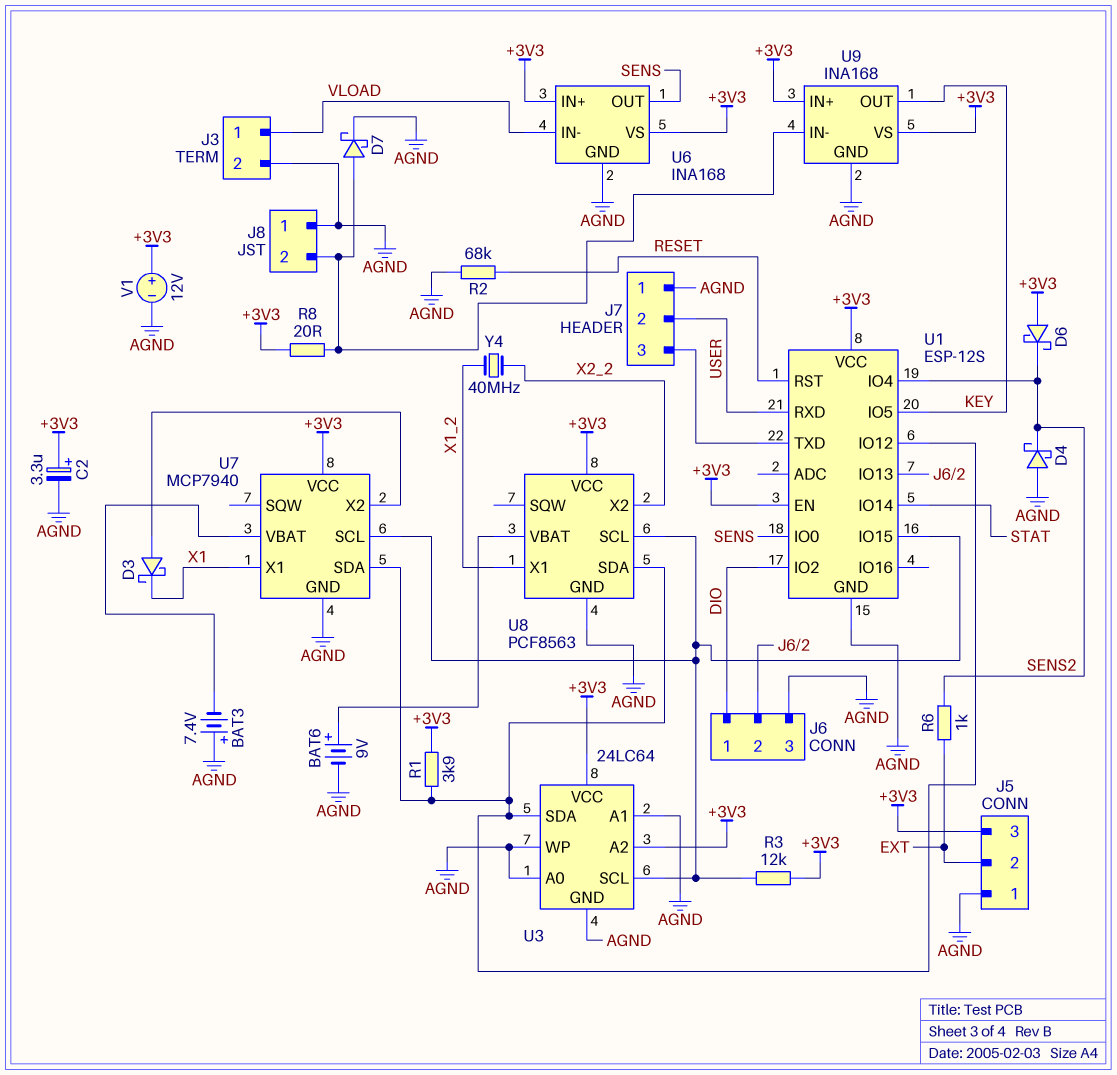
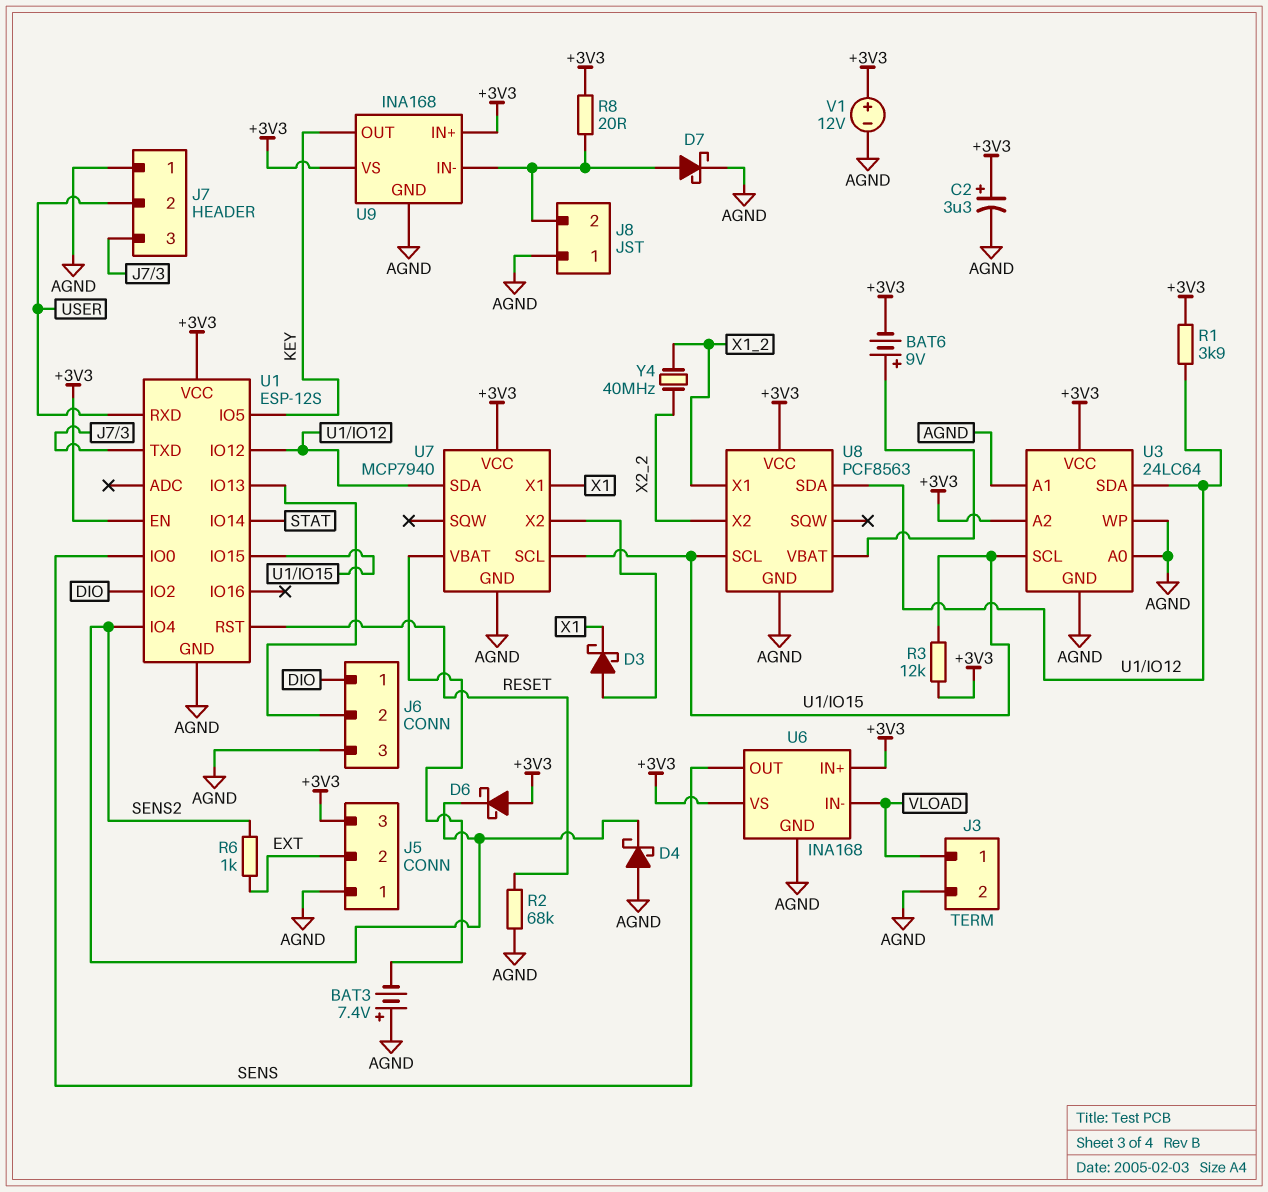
BAT6: 9V (plus U8/VBAT, minus AGND) -> 9V (plus U8/VBAT, minus +3V3)

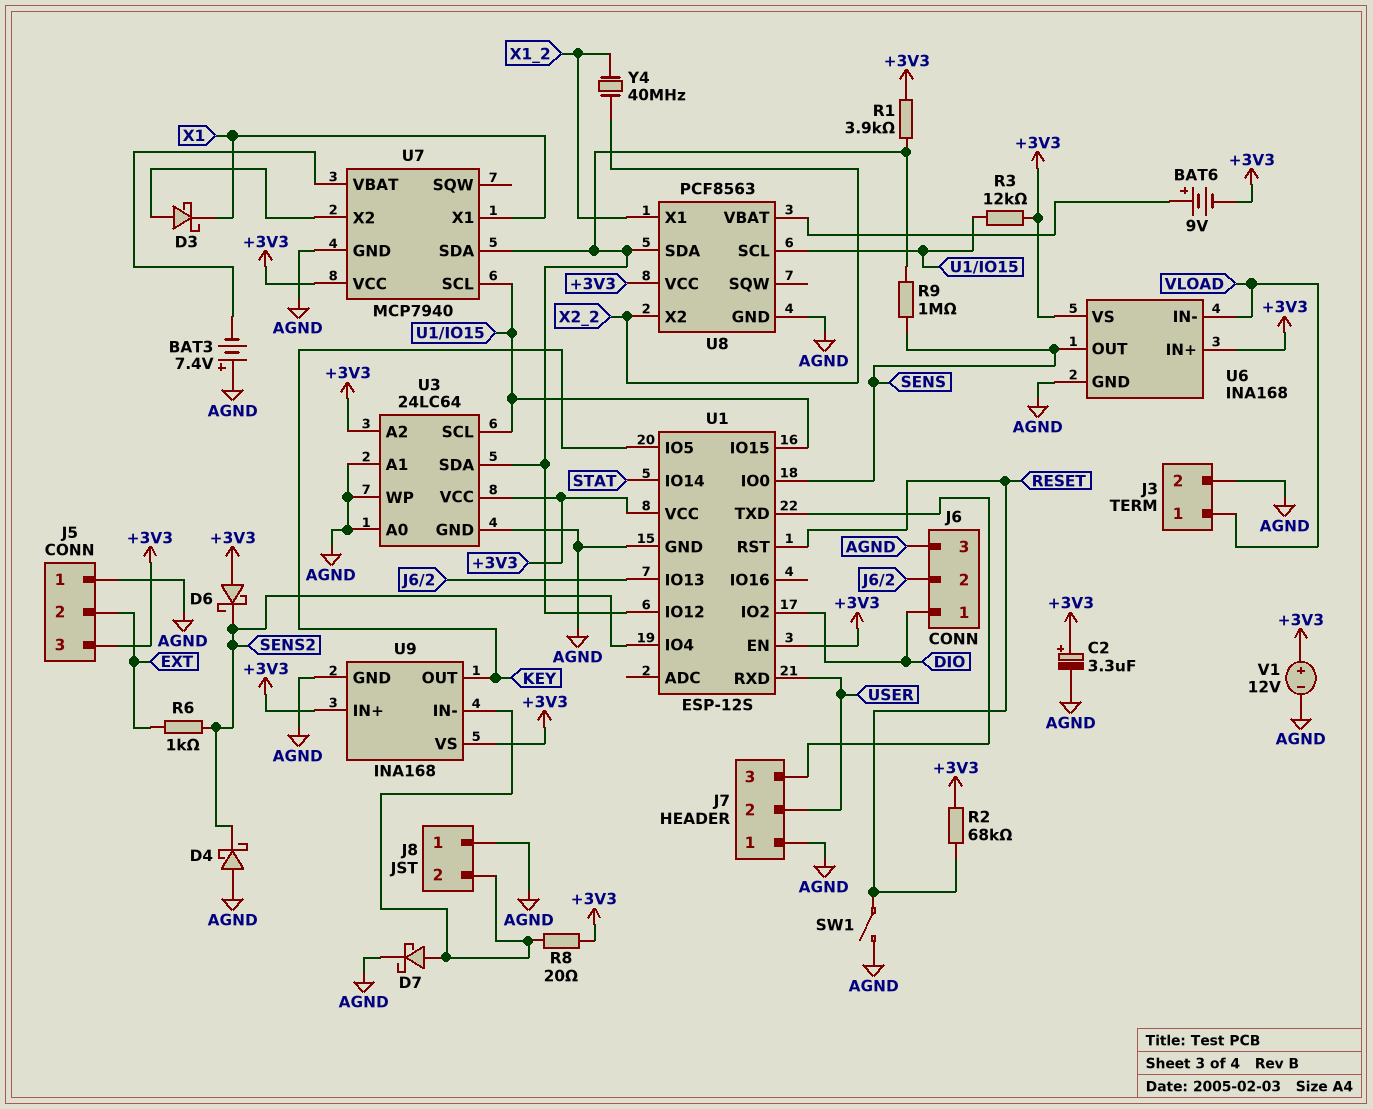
R2: 68k (AGND, RESET) -> 68k (+3V3, RESET)
R9: none -> 1M (SENS, U1/IO12)
SW1: none -> switch (AGND, RESET)

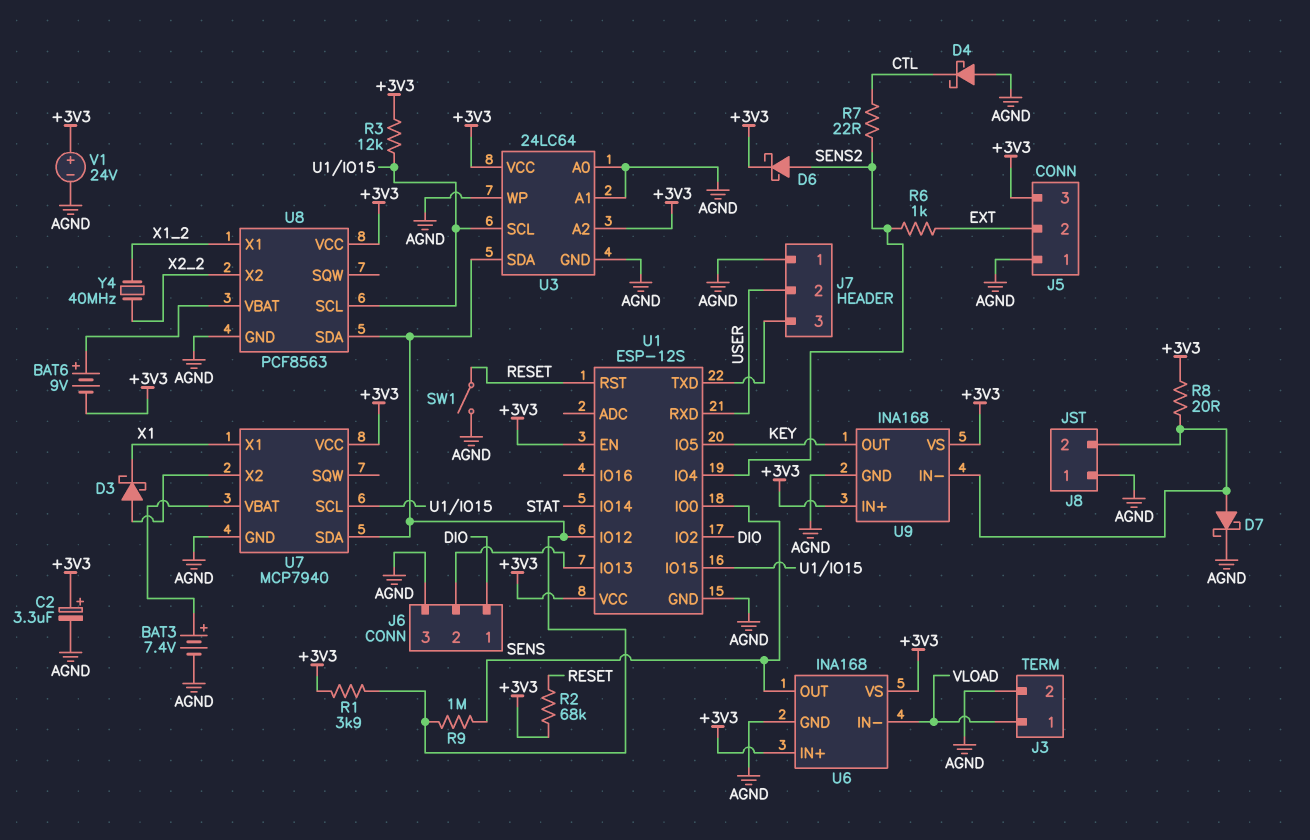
BAT3: 7.4V (plus AGND, minus U7/VBAT) -> 7.4V (plus U7/VBAT, minus AGND)
D4: schottky (A AGND, K SENS2) -> schottky (A AGND, K CTL)
D6: schottky (A +3V3, K SENS2) -> schottky (A SENS2, K +3V3)
R7: none -> 22 (CTL, SENS2)
V1: 12V (plus +3V3, minus AGND) -> 24V (plus +3V3, minus AGND)

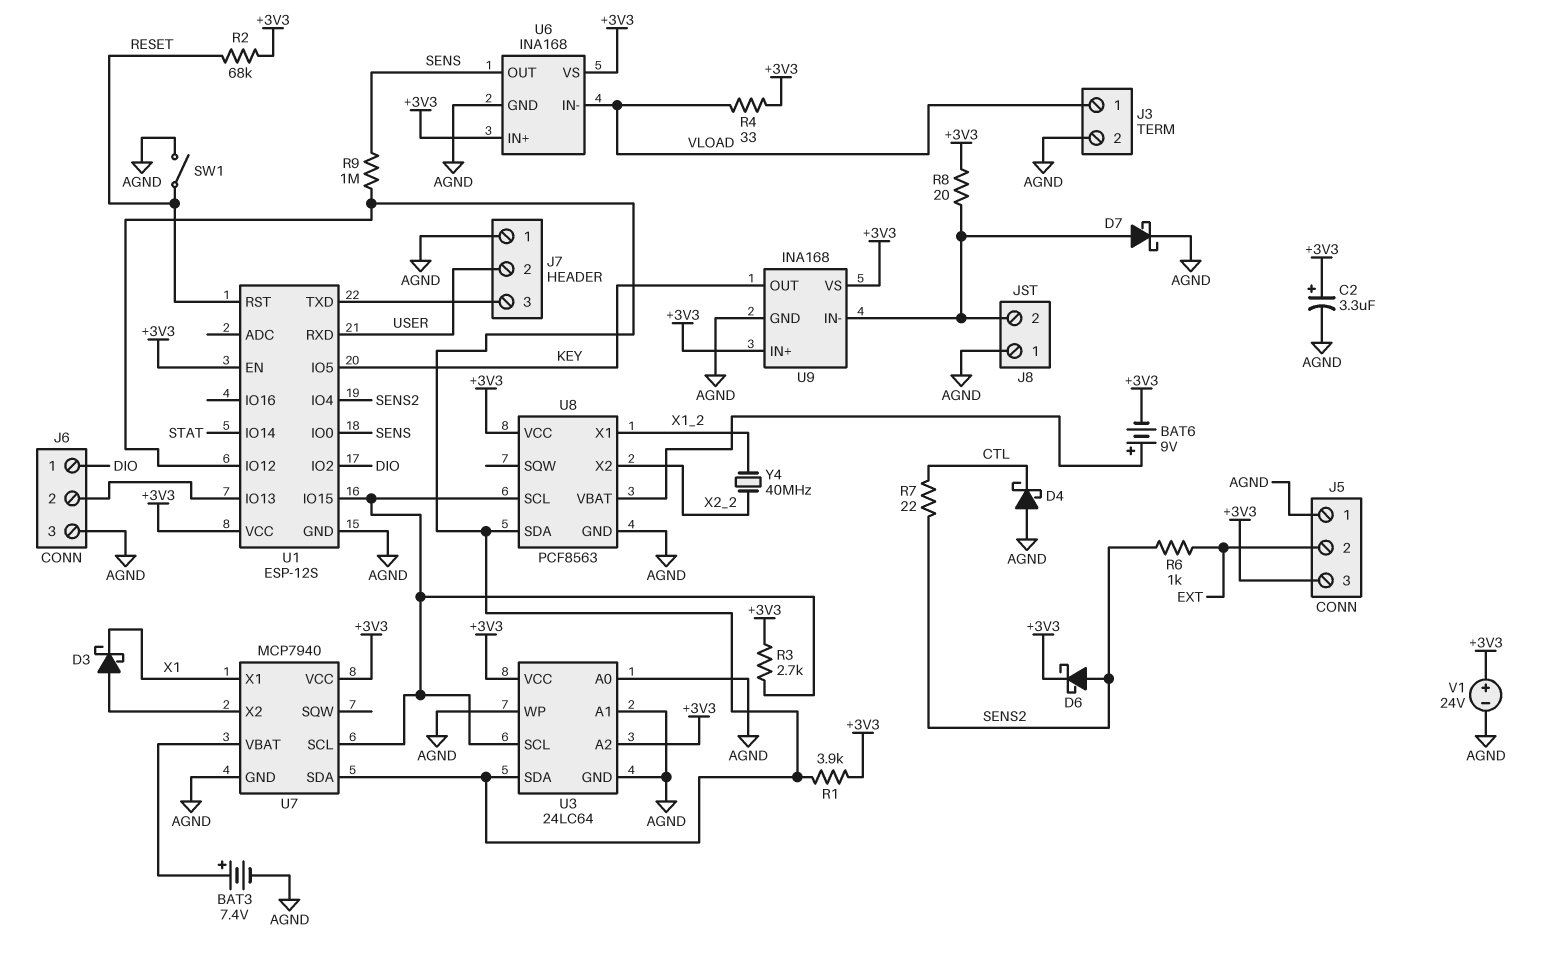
R3: 12k (+3V3, U1/IO15) -> 2.7k (+3V3, U1/IO15)
R4: none -> 33 (+3V3, VLOAD)

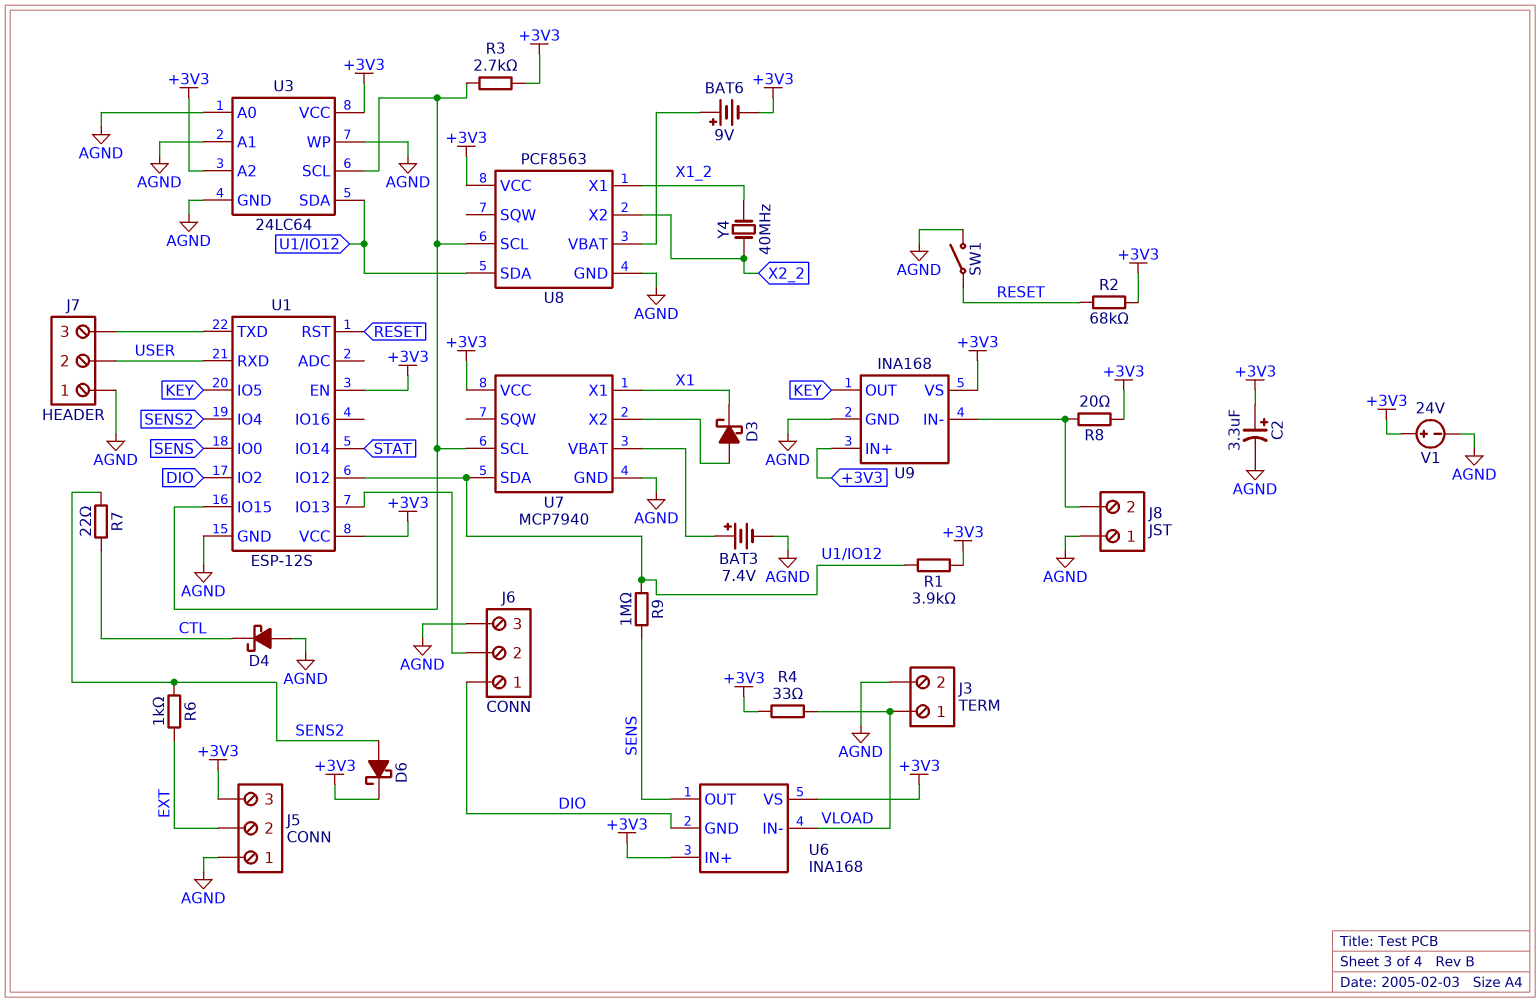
D7: schottky (A J8/2, K AGND) -> none
U6 pin GND: AGND -> DIO

